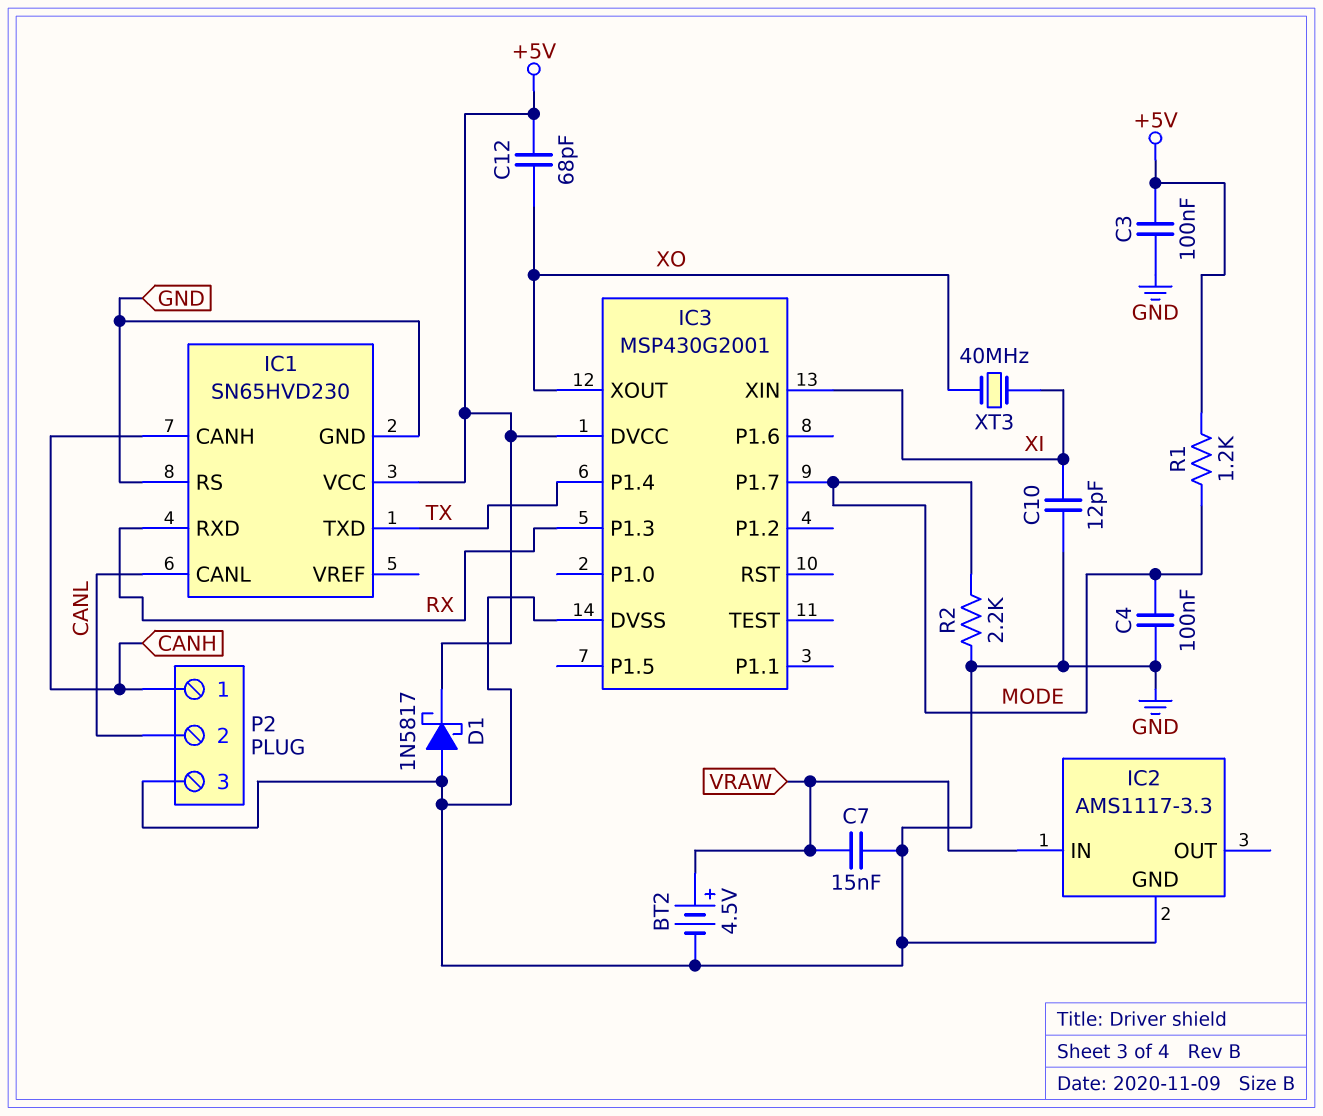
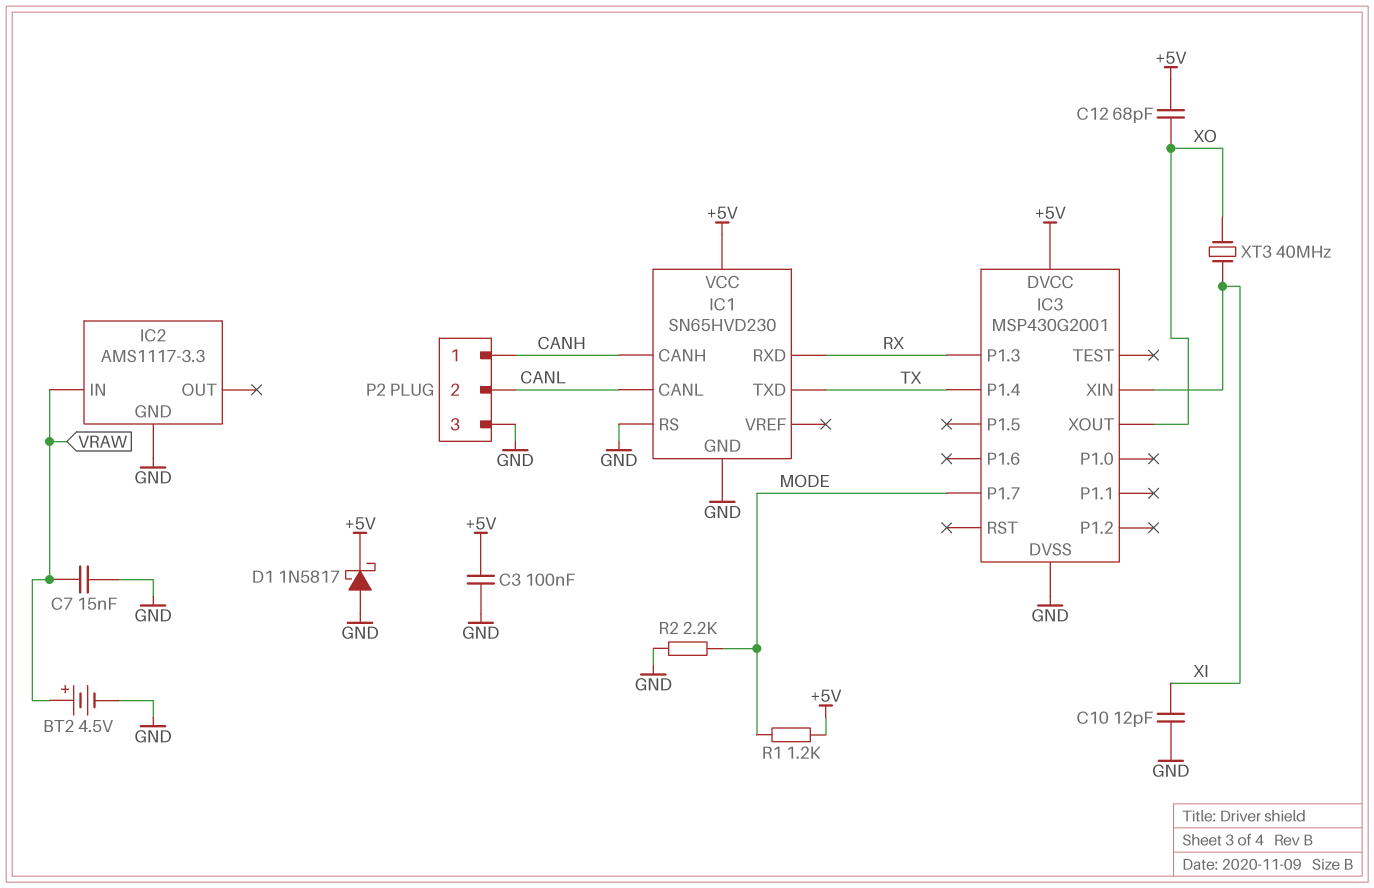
C4: 100nF (GND, MODE) -> none

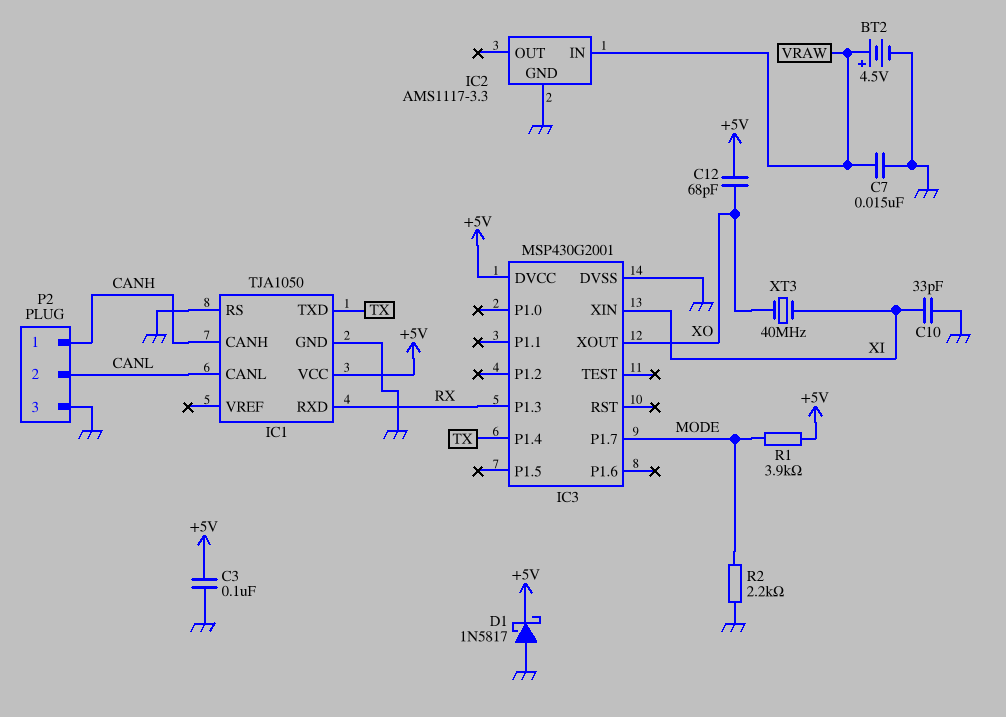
C10: 12pF (GND, XI) -> 33pF (GND, XI)
IC1: SN65HVD230 -> TJA1050
R1: 1.2k (+5V, MODE) -> 3.9k (+5V, MODE)

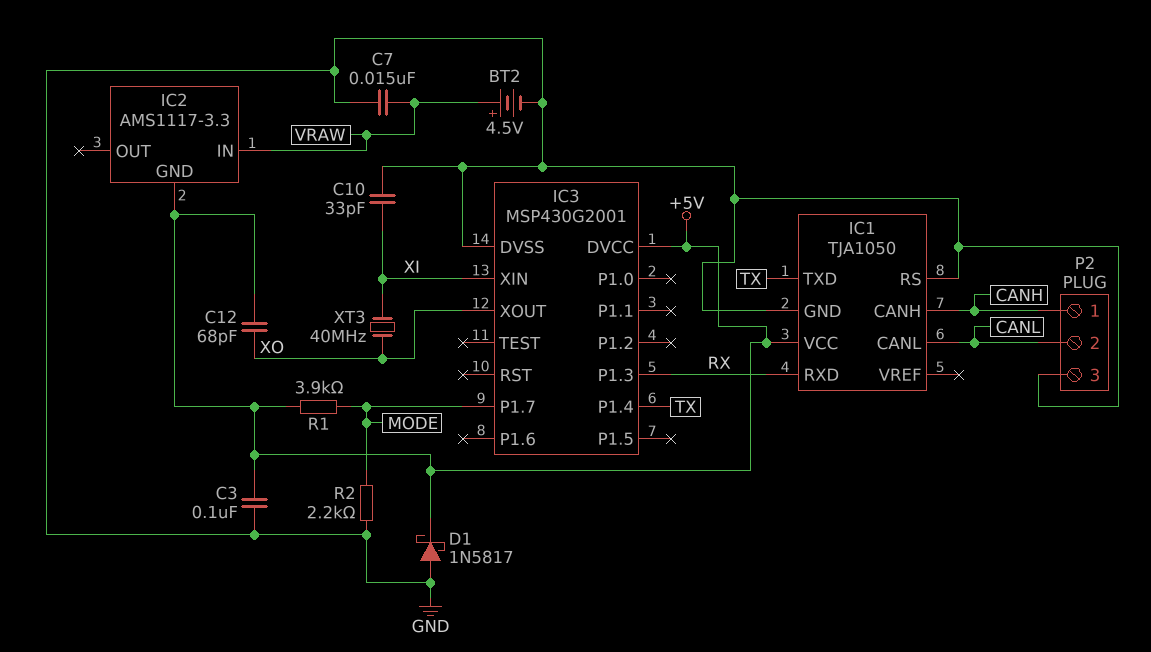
IC2 pin GND: GND -> +5V

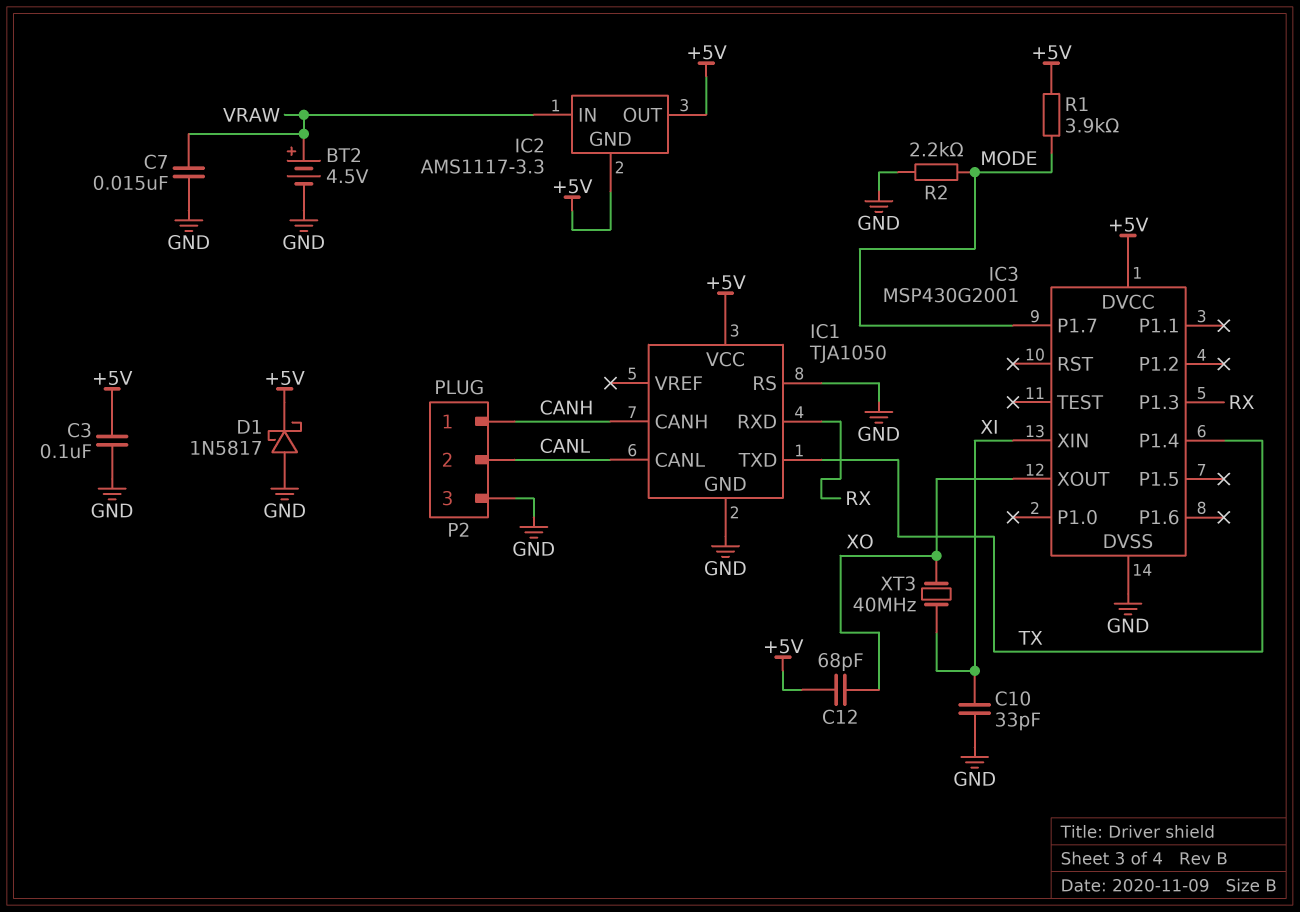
IC2 pin OUT: none -> +5V

